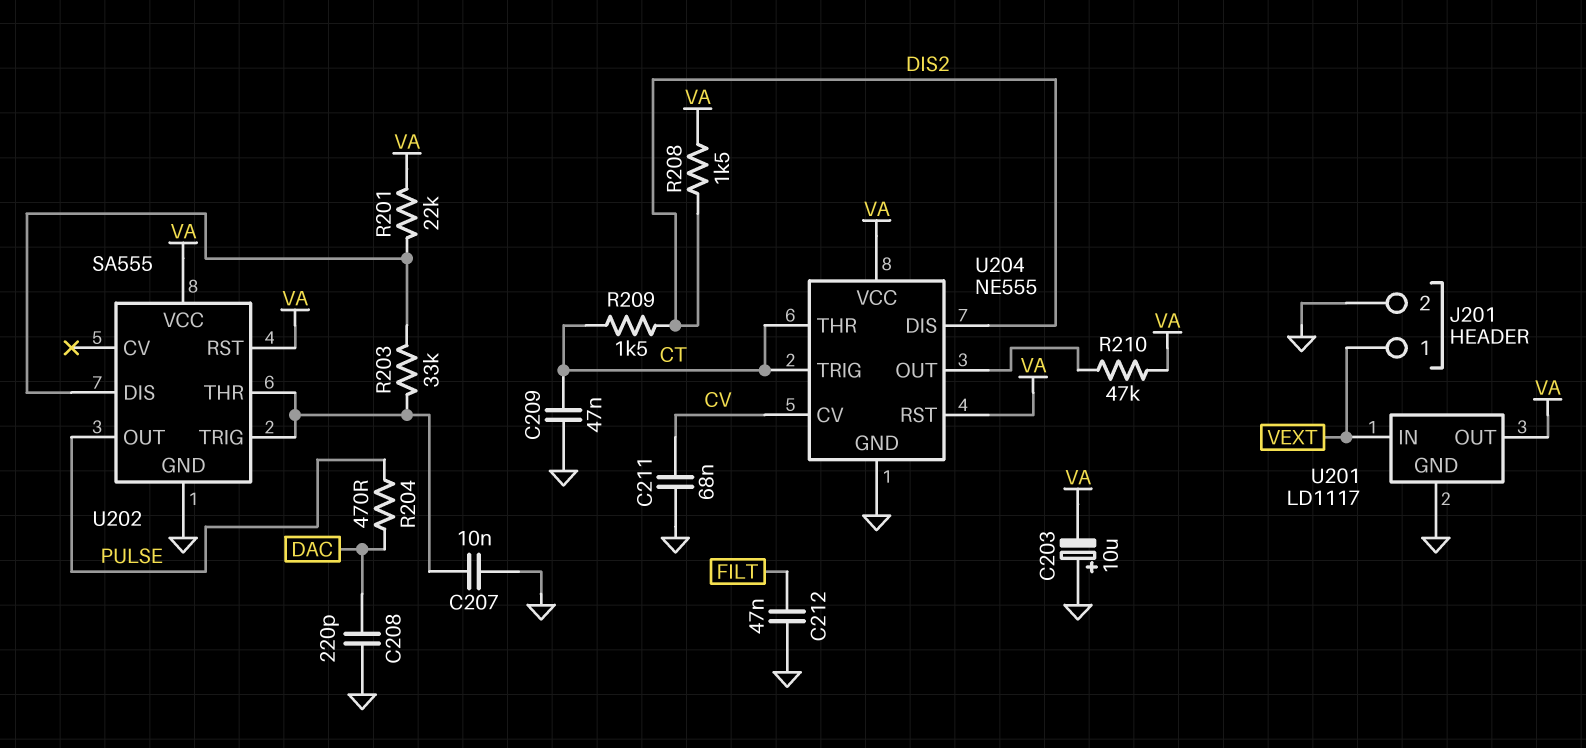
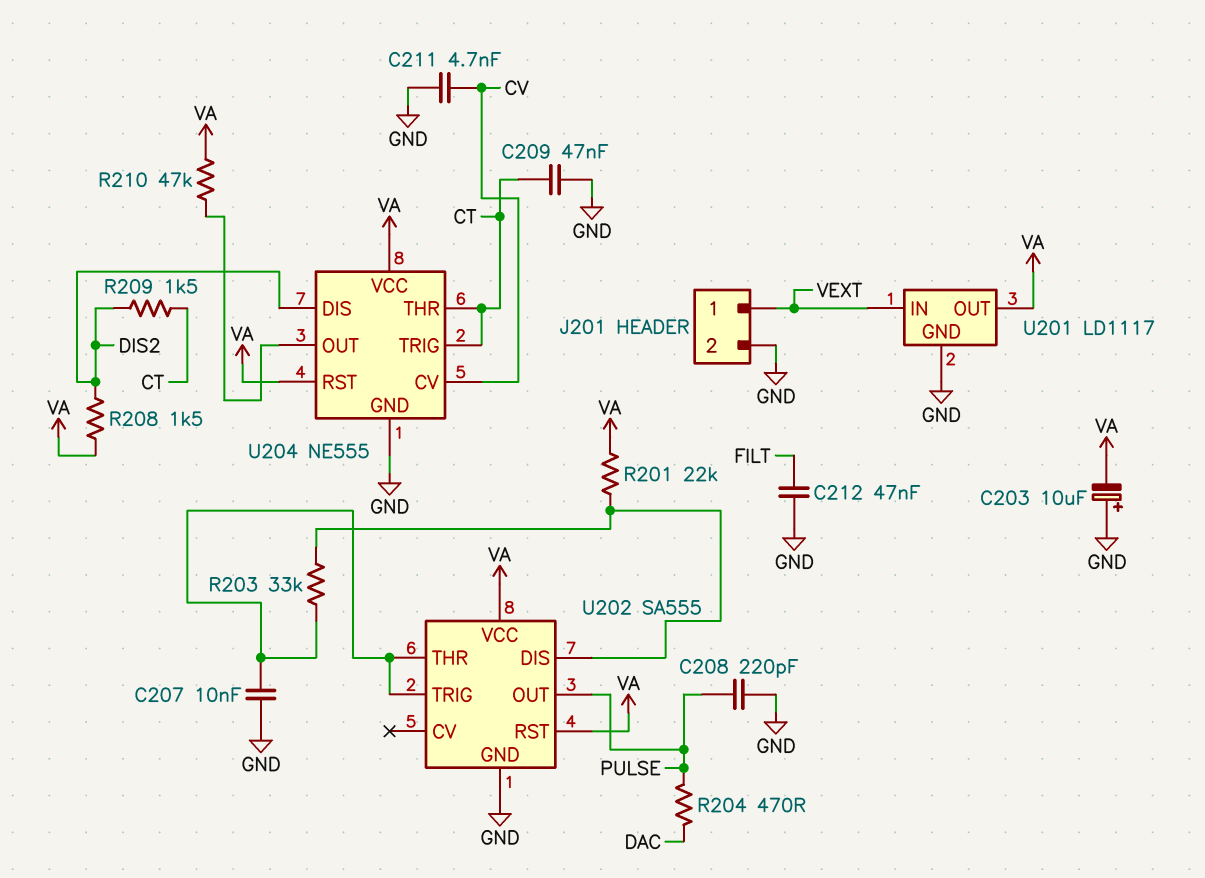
C208: 220pF (DAC, GND) -> 220pF (GND, PULSE)
C211: 68nF (CV, GND) -> 4.7nF (CV, GND)

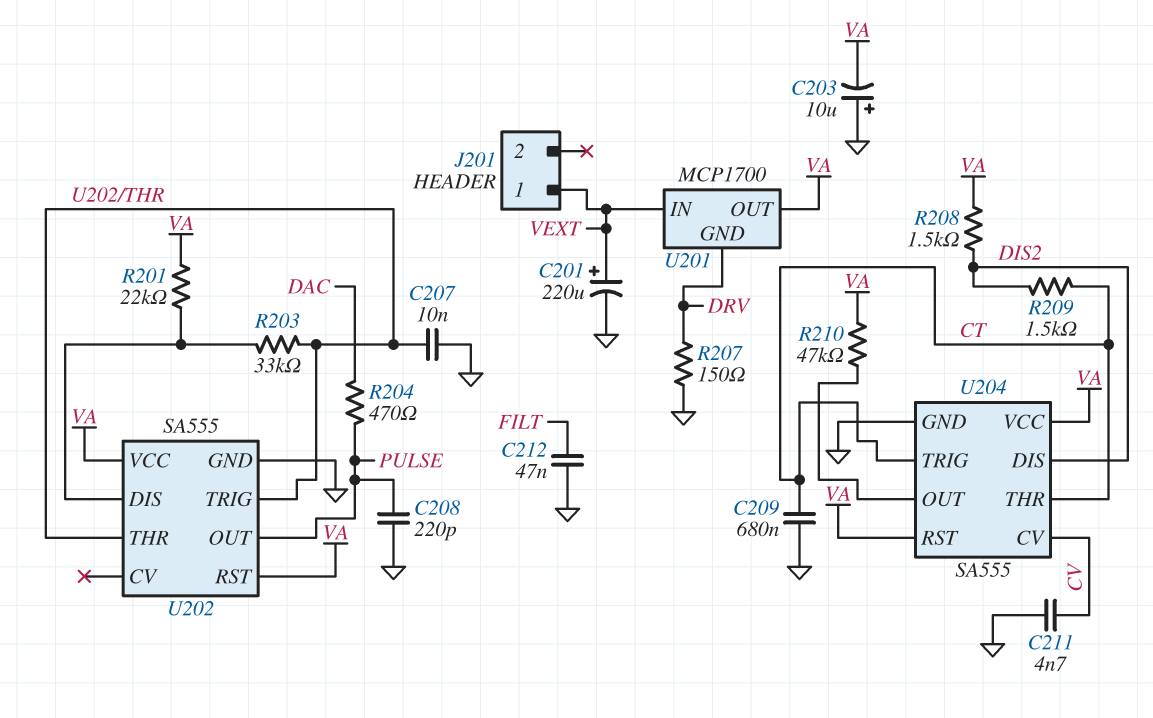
C201: none -> 220uF (plus VEXT, minus GND)
C209: 47nF (CT, GND) -> 680nF (CT, GND)
J201 pin 2: GND -> none
R207: none -> 150 (DRV, GND)
U201: LD1117 -> MCP1700
U201 pin GND: GND -> DRV
U204: NE555 -> SA555

